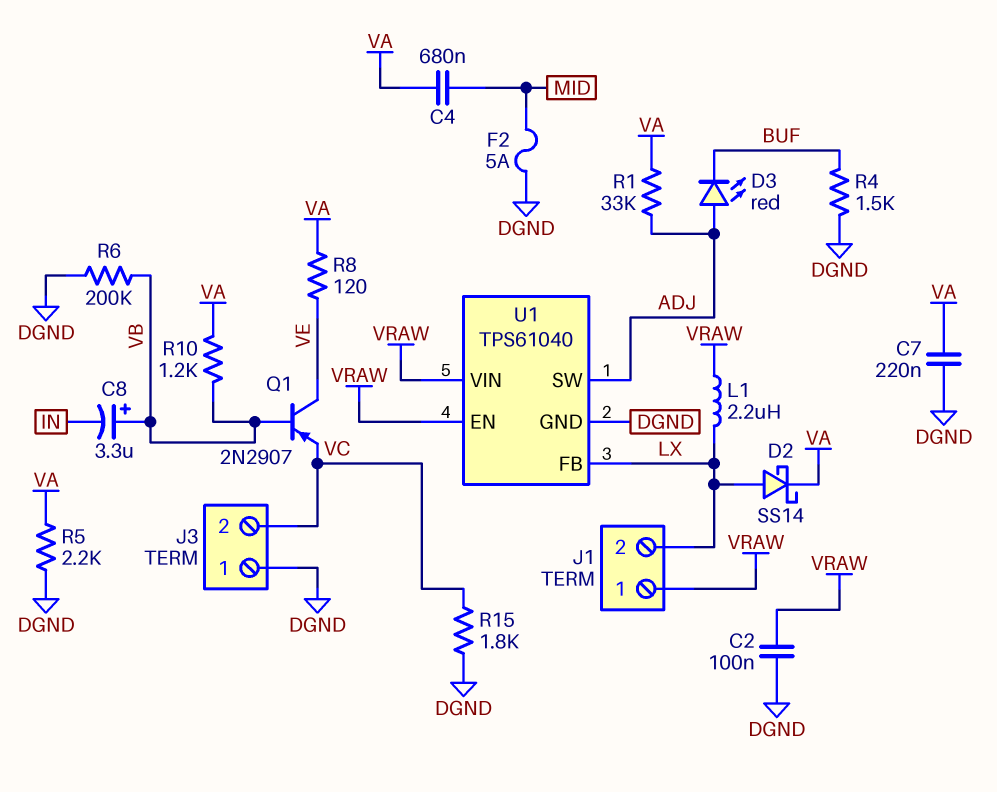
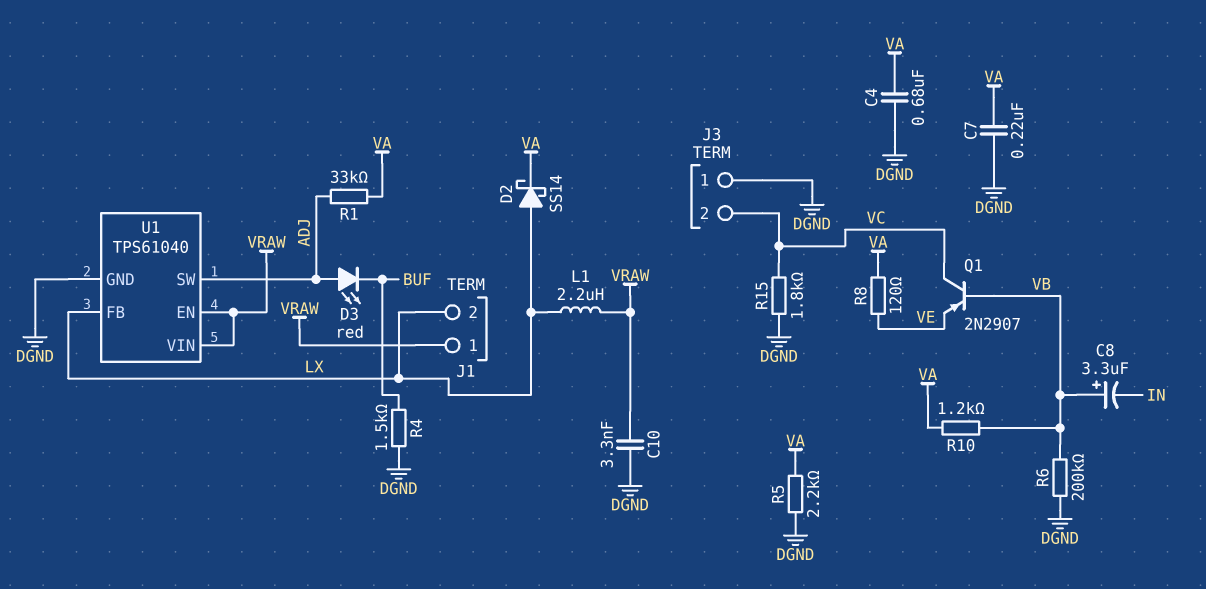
C2: 100nF (DGND, VRAW) -> none
C4: 680nF (MID, VA) -> 680nF (DGND, VA)
C10: none -> 3.3nF (DGND, VRAW)
F2: 5A (DGND, MID) -> none
Q1: PNP 2N2907 (B VB, C VE, E VC) -> PNP 2N2907 (B VB, C VC, E VE)

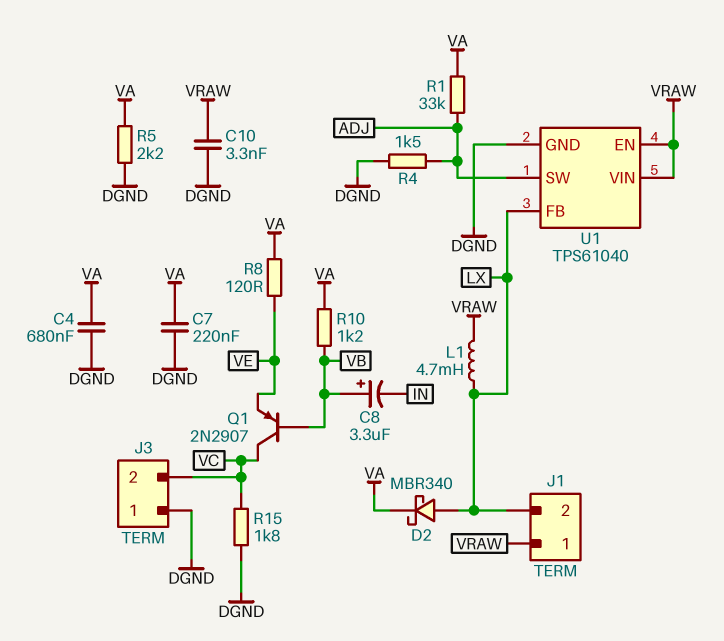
D2: schottky SS14 (A LX, K VA) -> schottky MBR340 (A LX, K VA)
D3: LED red (A ADJ, K BUF) -> none
L1: 2.2uH (LX, VRAW) -> 4.7mH (LX, VRAW)
R4: 1.5k (BUF, DGND) -> 1.5k (ADJ, DGND)
R6: 200k (DGND, VB) -> none

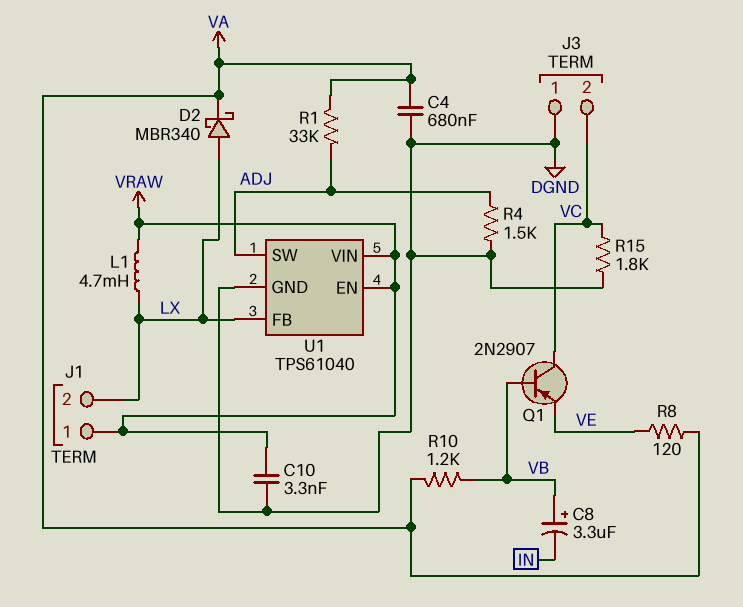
C7: 220nF (DGND, VA) -> none
R5: 2.2k (DGND, VA) -> none

